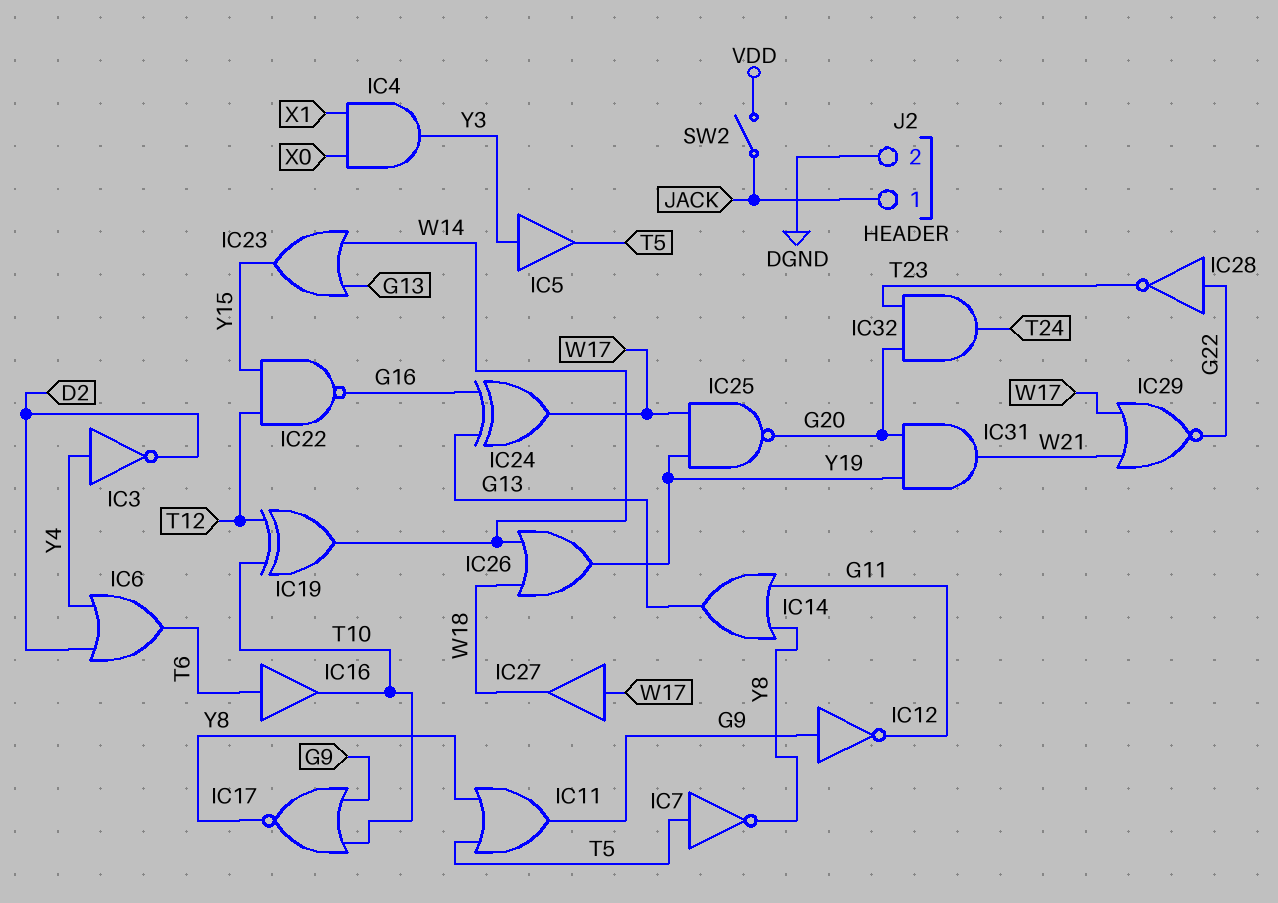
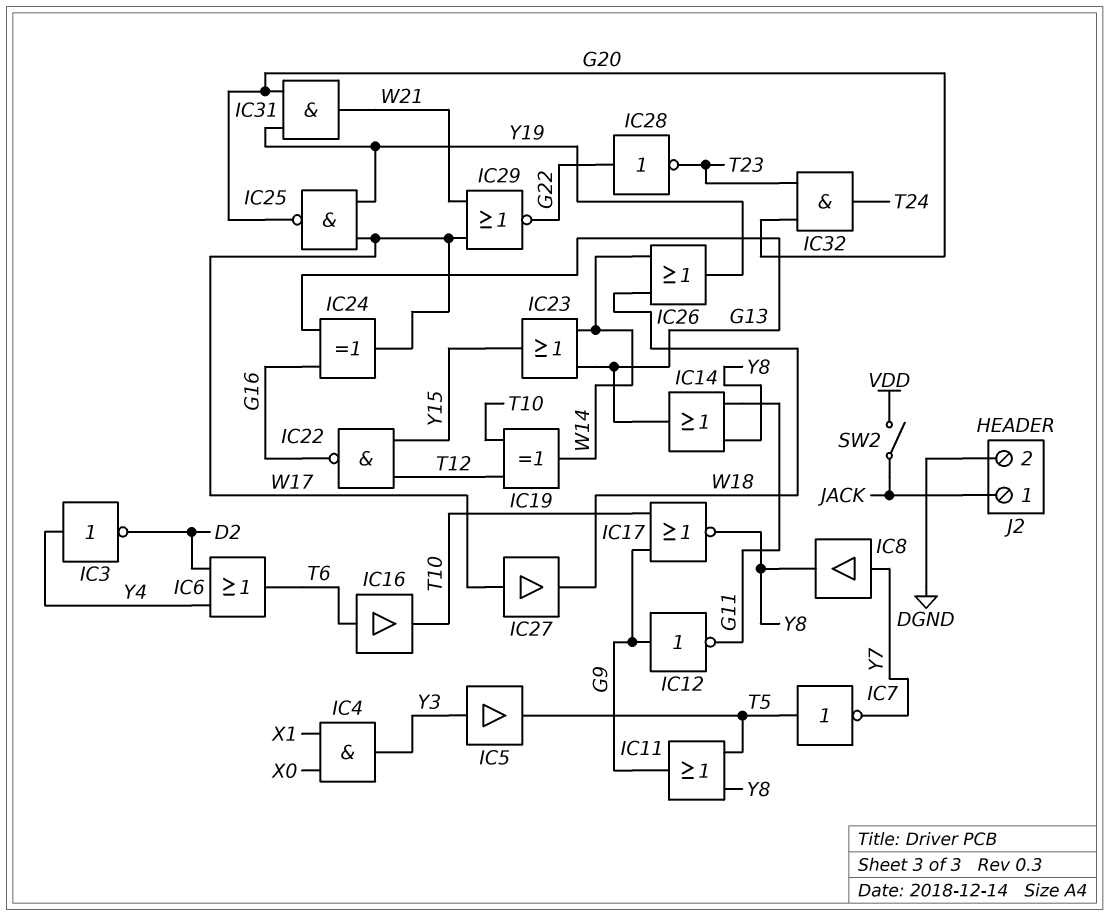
IC7: NOT (in T5, out Y8) -> NOT (in T5, out Y7)
IC8: none -> buffer (in Y7, out Y8)

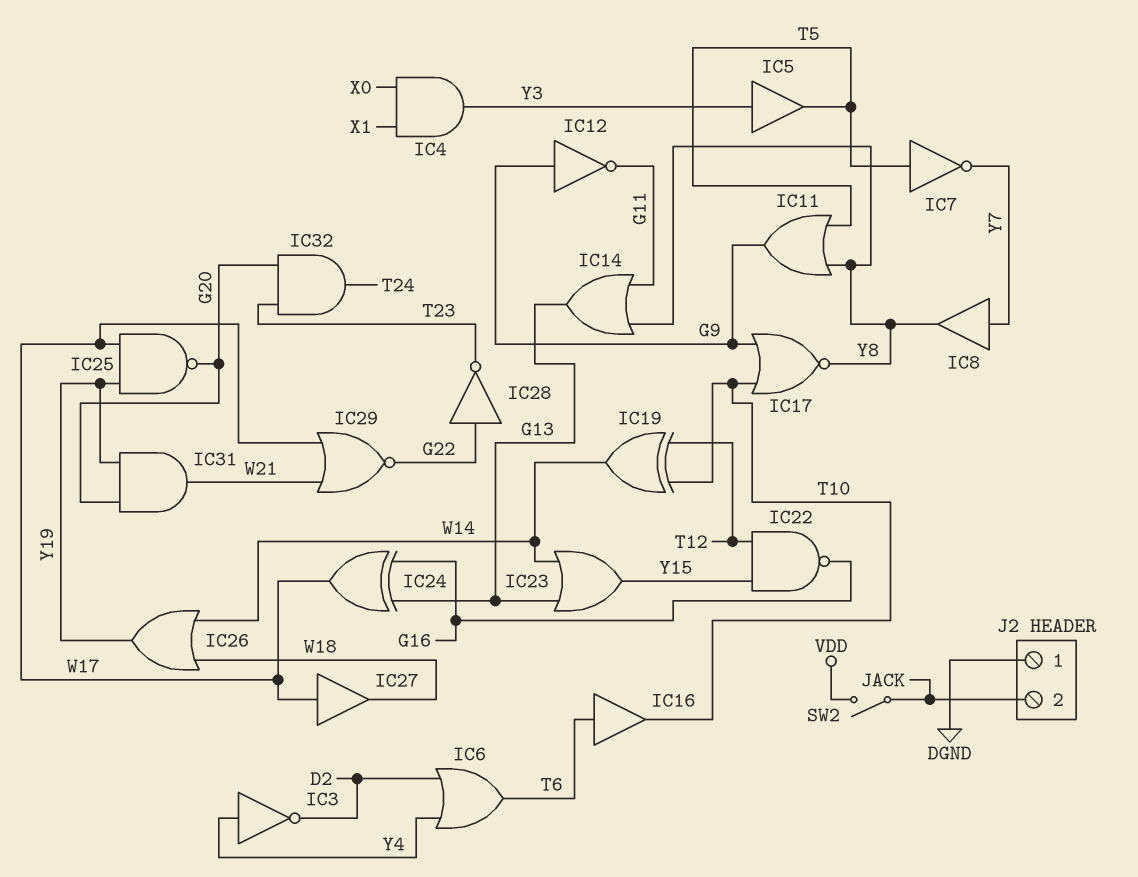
J2 pin 1: JACK -> DGND
J2 pin 2: DGND -> JACK

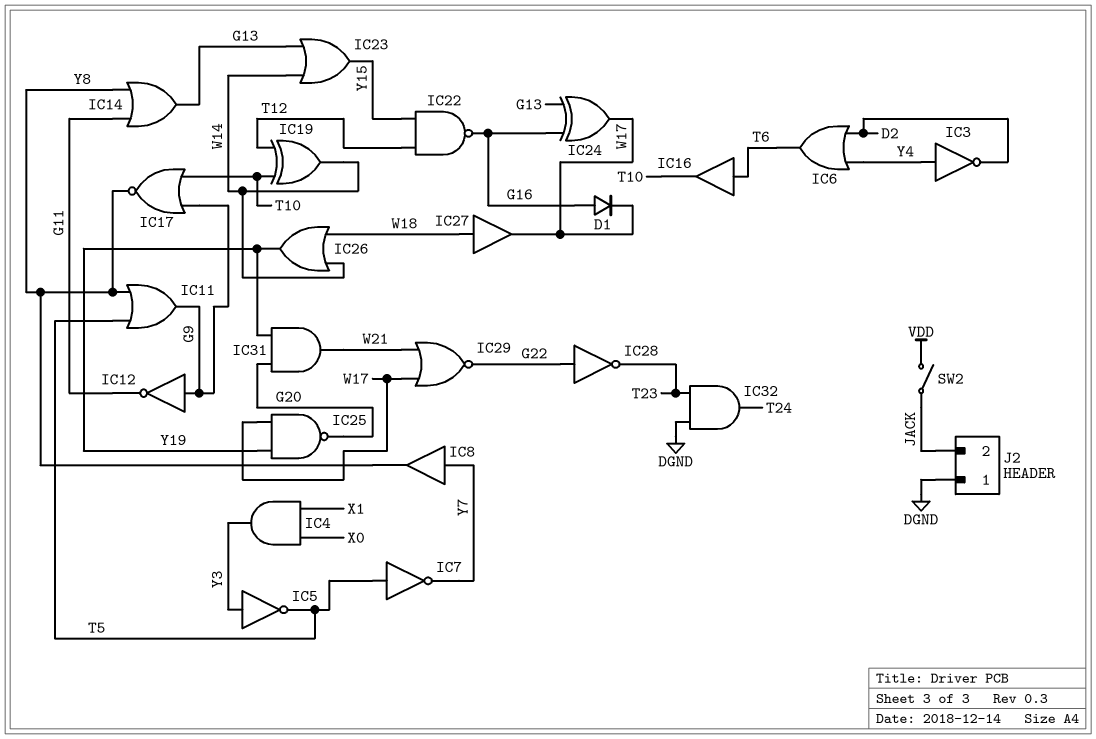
D1: none -> diode (A G16, K W17)
IC5: buffer (in Y3, out T5) -> NOT (in Y3, out T5)
IC27: buffer (in W17, out W18) -> buffer (in W18, out W17)
IC32: AND (in G20, in T23, out T24) -> AND (in DGND, in T23, out T24)

